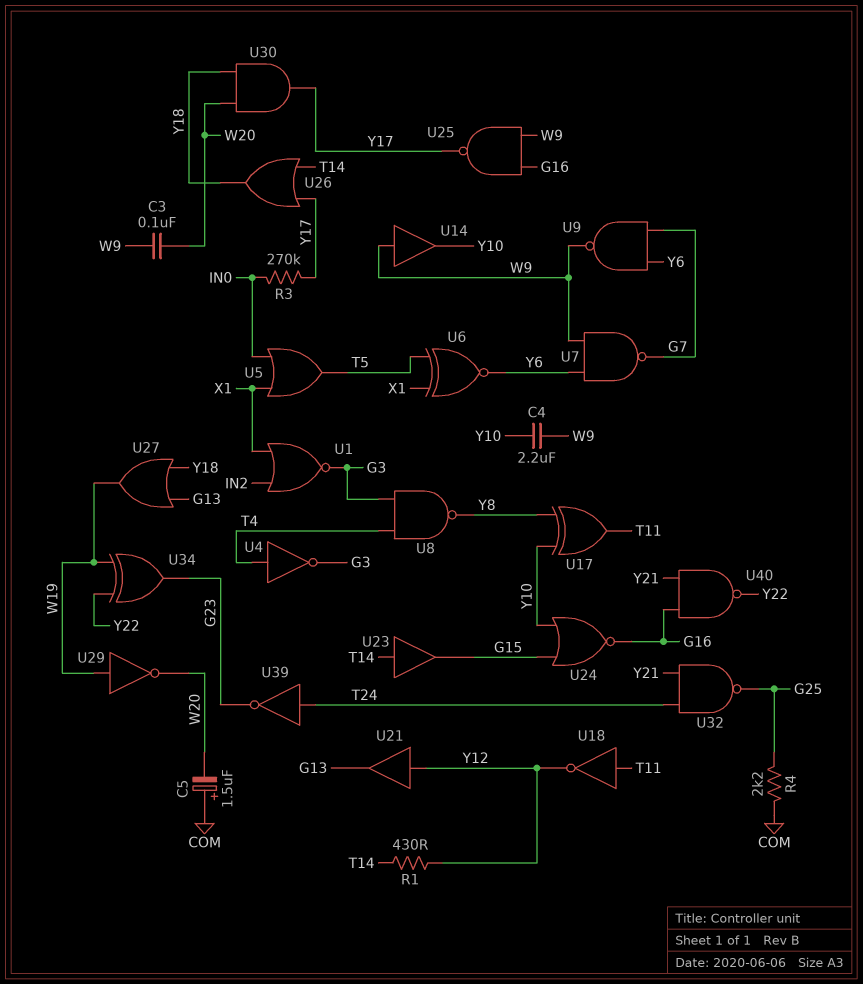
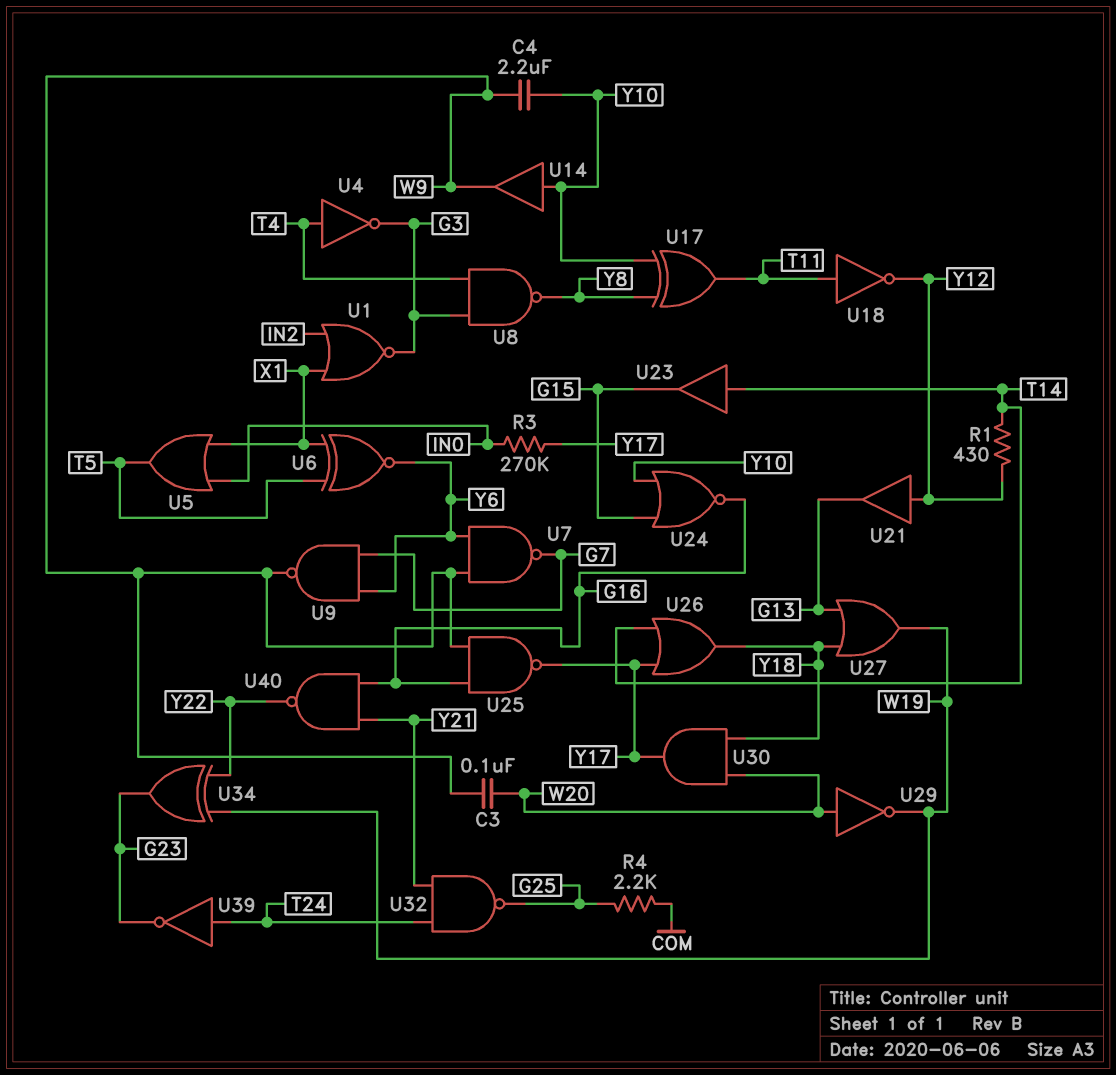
C5: 1.5uF (plus COM, minus W20) -> none
U14: buffer (in W9, out Y10) -> buffer (in Y10, out W9)
U29: NOT (in W19, out W20) -> NOT (in W20, out W19)

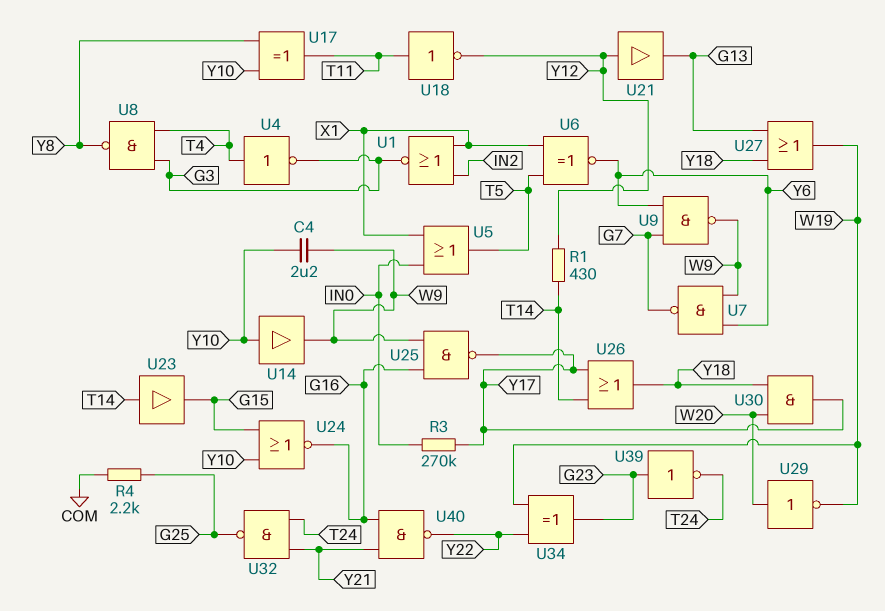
C3: 100nF (W9, W20) -> none
U39: NOT (in T24, out G23) -> NOT (in G23, out T24)

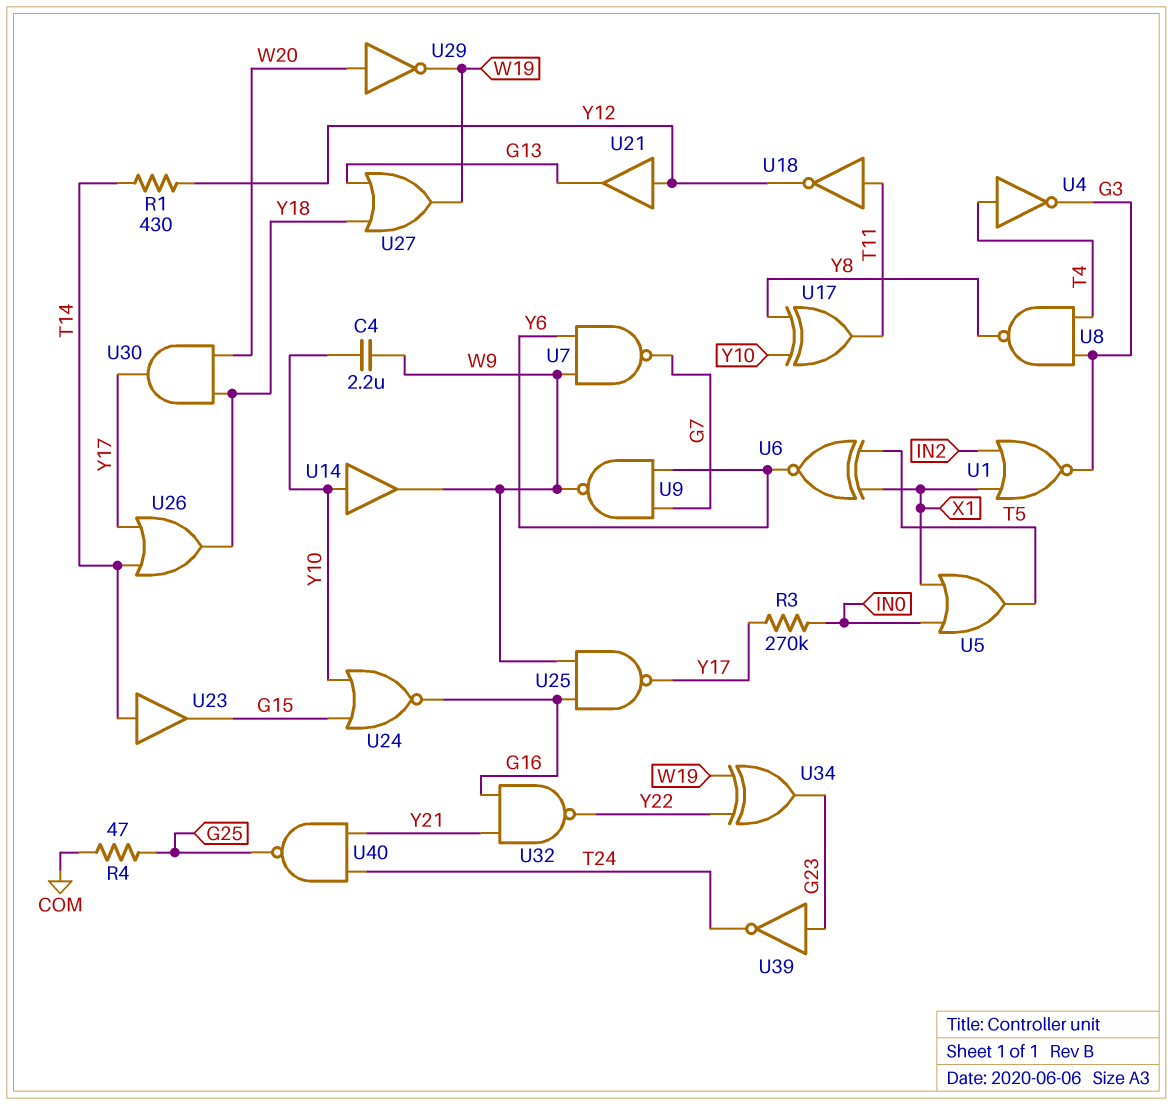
R4: 2.2k (COM, G25) -> 47 (COM, G25)
U32: NAND (in T24, in Y21, out G25) -> NAND (in G16, in Y21, out Y22)
U40: NAND (in G16, in Y21, out Y22) -> NAND (in T24, in Y21, out G25)

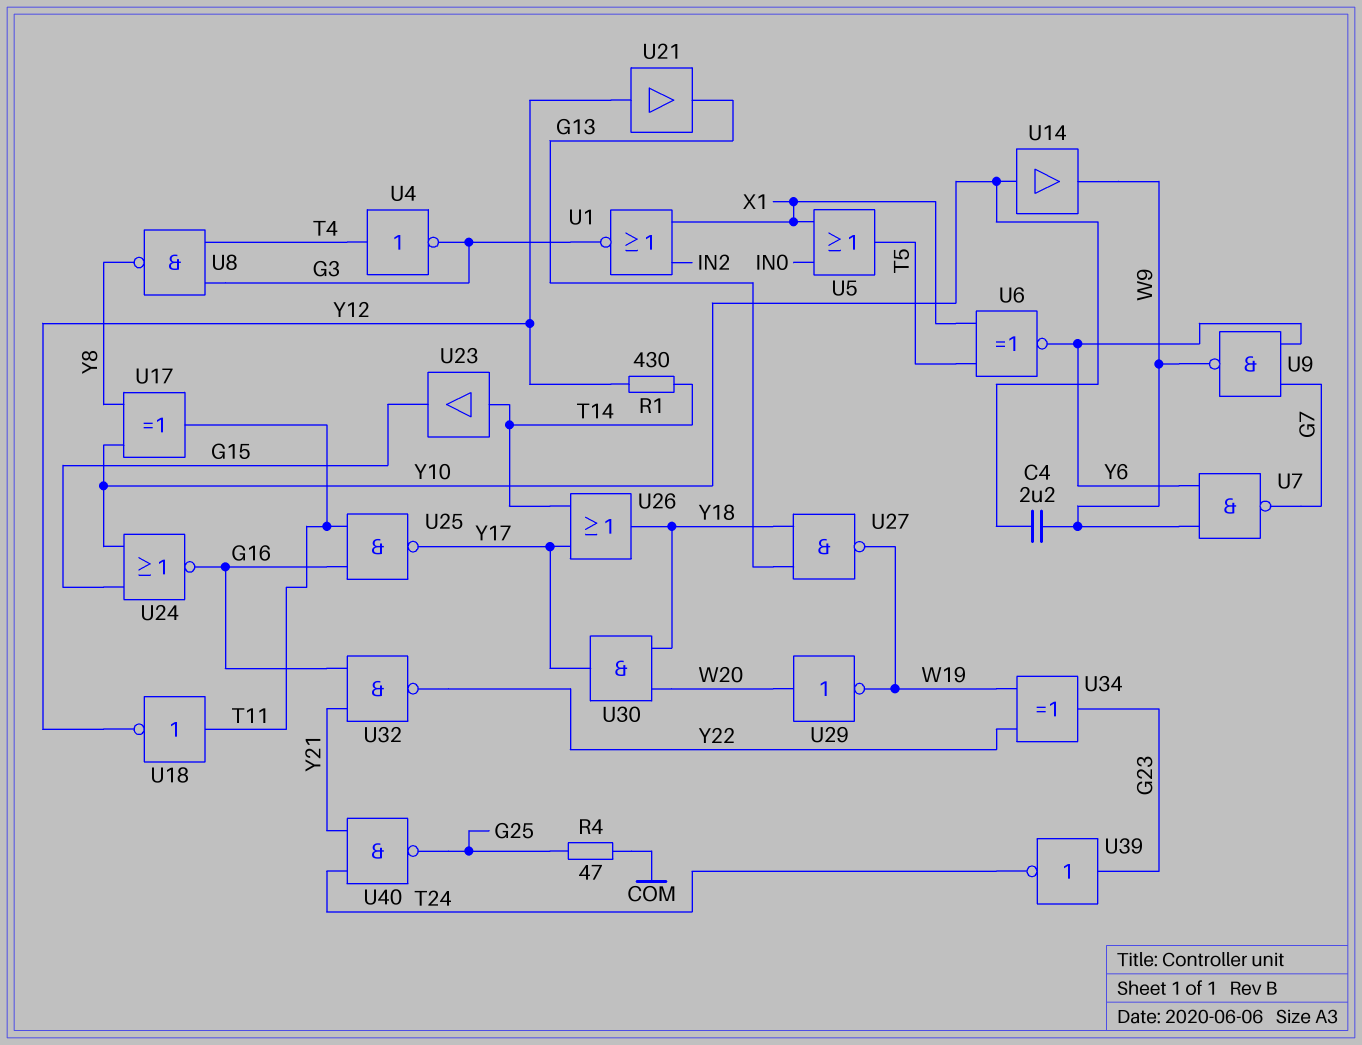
R3: 270k (IN0, Y17) -> none
U25: NAND (in G16, in W9, out Y17) -> NAND (in G16, in T11, out Y17)
U27: OR (in G13, in Y18, out W19) -> NAND (in G13, in Y18, out W19)

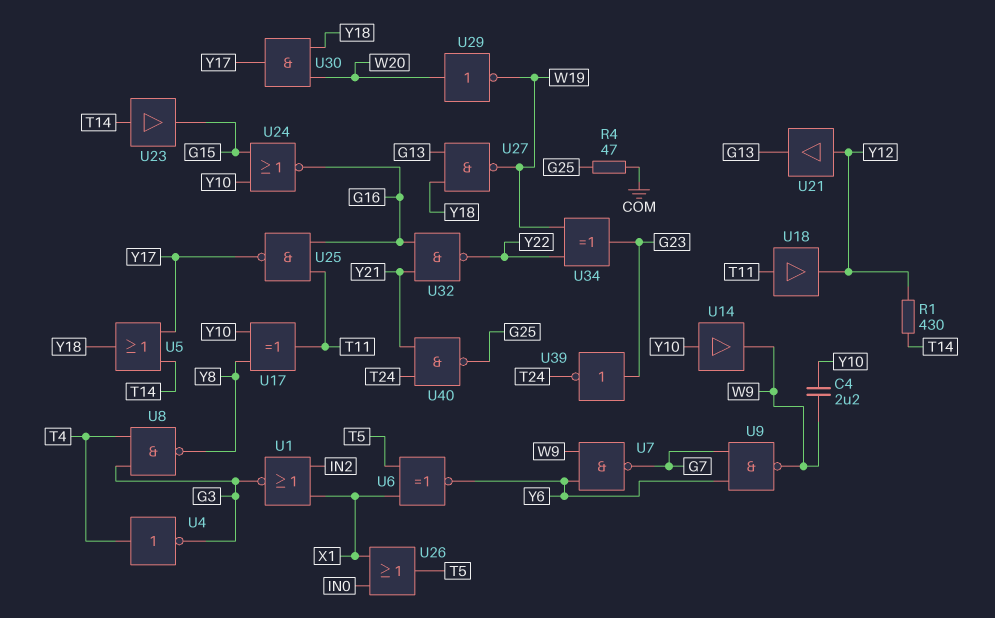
U5: OR (in IN0, in X1, out T5) -> OR (in T14, in Y17, out Y18)
U18: NOT (in T11, out Y12) -> buffer (in T11, out Y12)
U26: OR (in T14, in Y17, out Y18) -> OR (in IN0, in X1, out T5)

